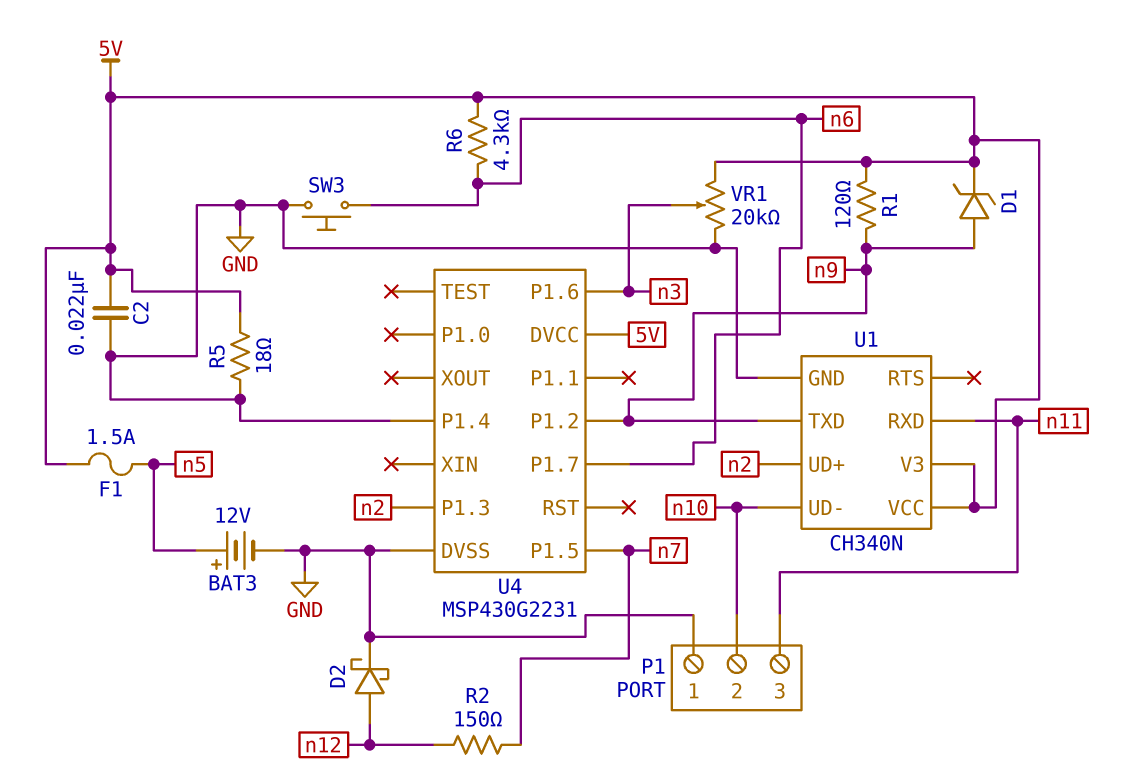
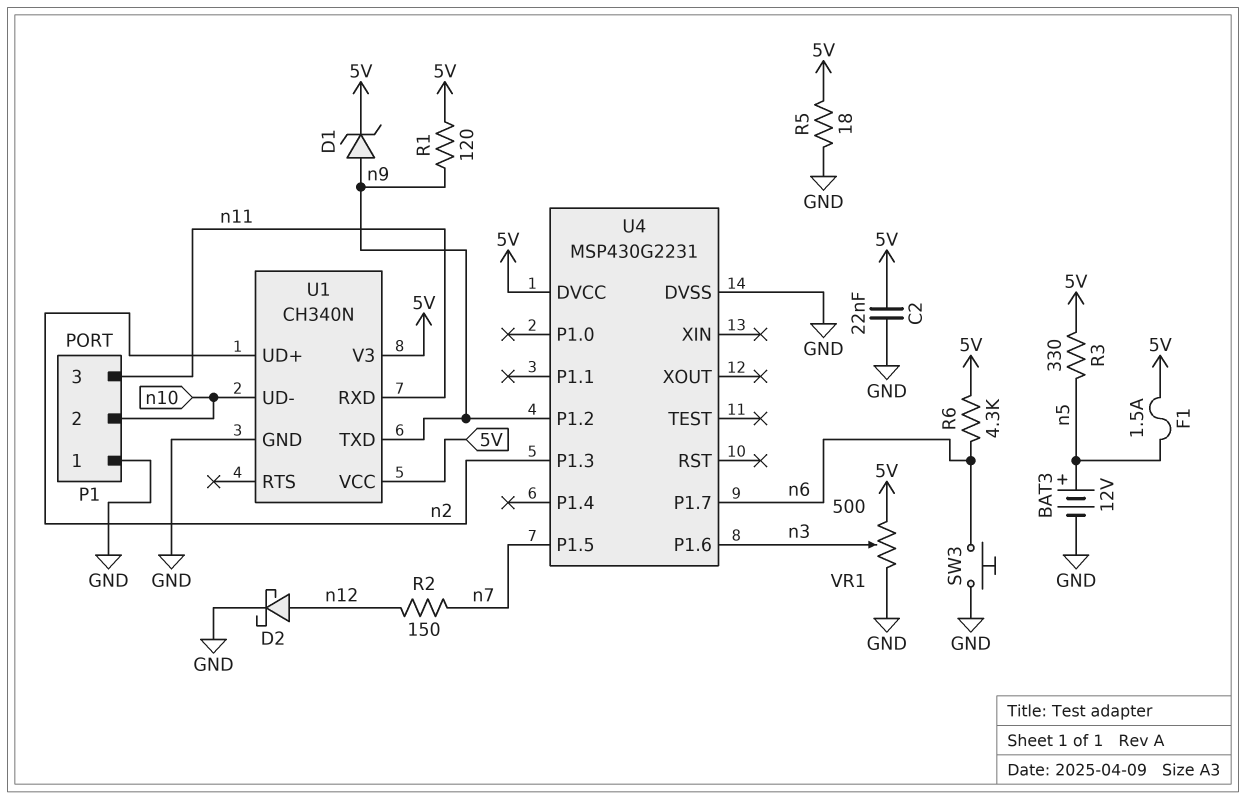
R3: none -> 330 (5V, n5)
U4 pin P1.4: GND -> none
VR1: 20k (5V, GND, wiper n3) -> 500 (5V, GND, wiper n3)

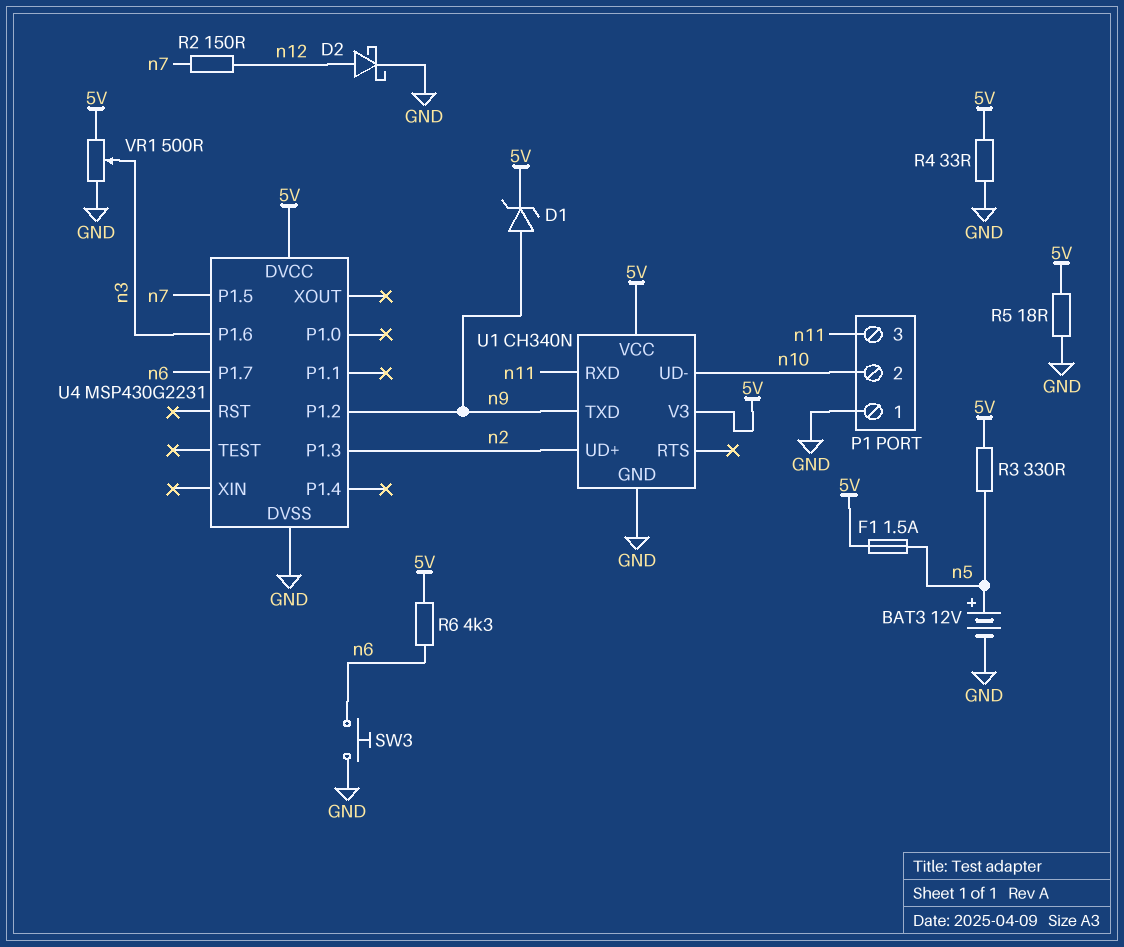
C2: 22nF (5V, GND) -> none
R1: 120 (5V, n9) -> none
R4: none -> 33 (5V, GND)

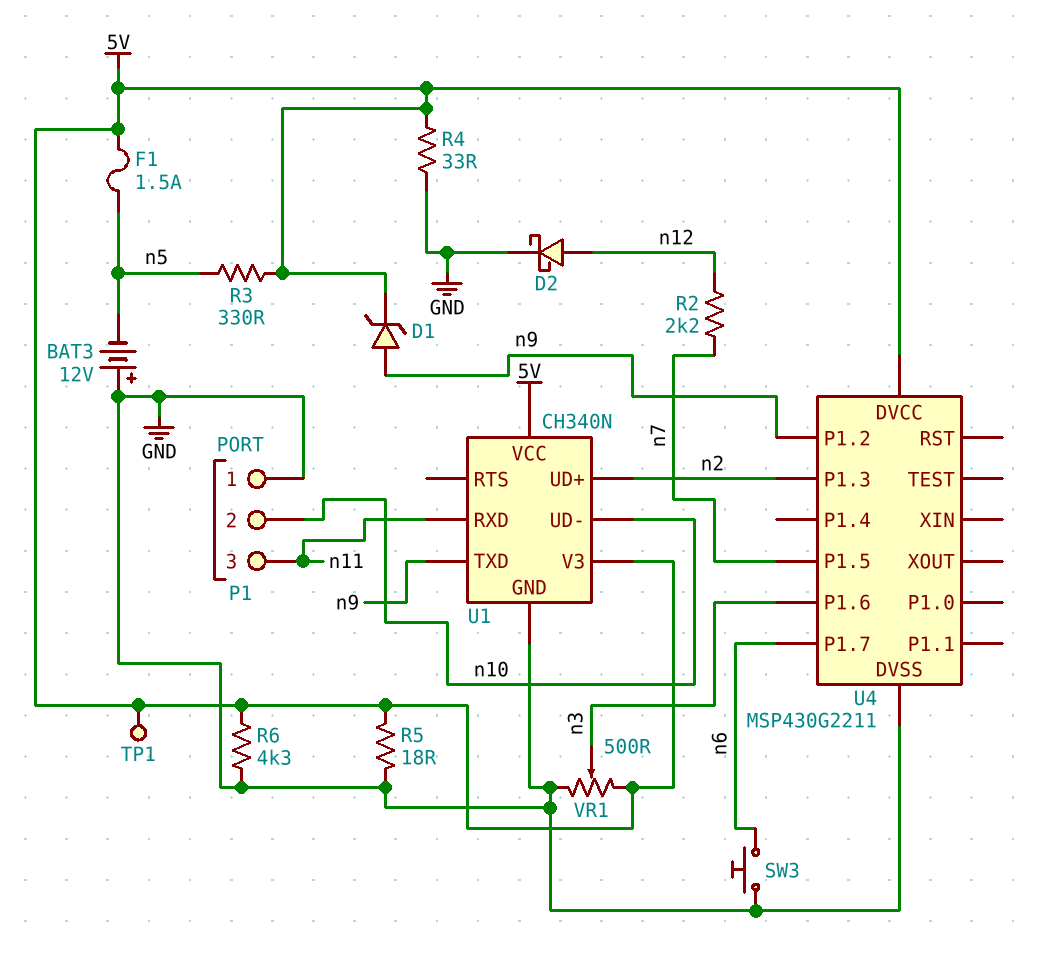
BAT3: 12V (plus n5, minus GND) -> 12V (plus GND, minus n5)
R2: 150 (n7, n12) -> 2.2k (n7, n12)
R6: 4.3k (5V, n6) -> 4.3k (5V, GND)
TP1: none -> test point (5V)
U4: MSP430G2231 -> MSP430G2211

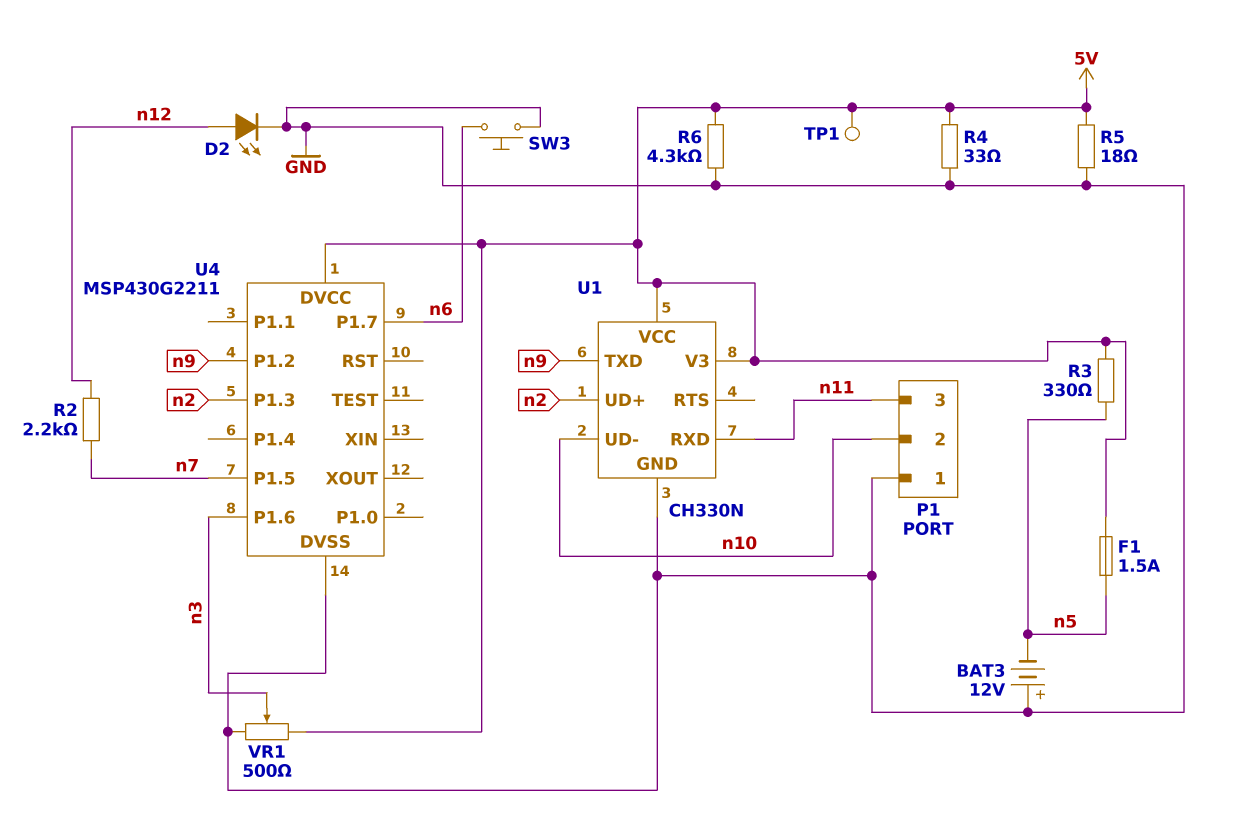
D1: zener (A n9, K 5V) -> none
D2: schottky (A n12, K GND) -> LED (A n12, K GND)
U1: CH340N -> CH330N

